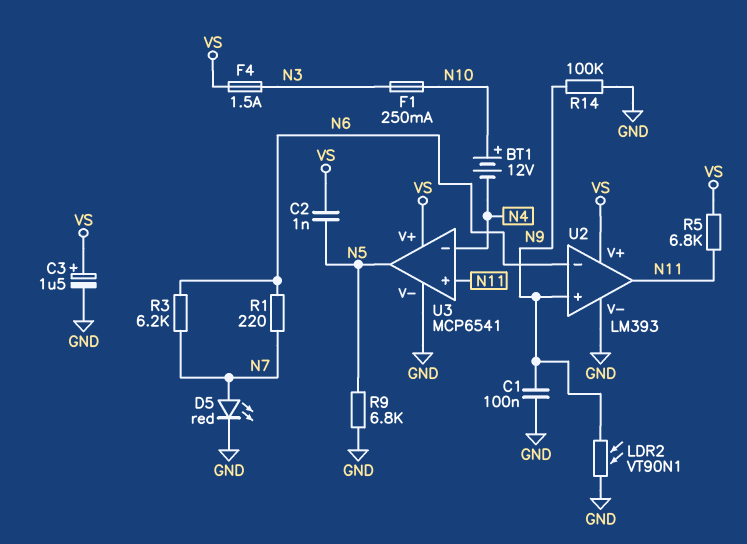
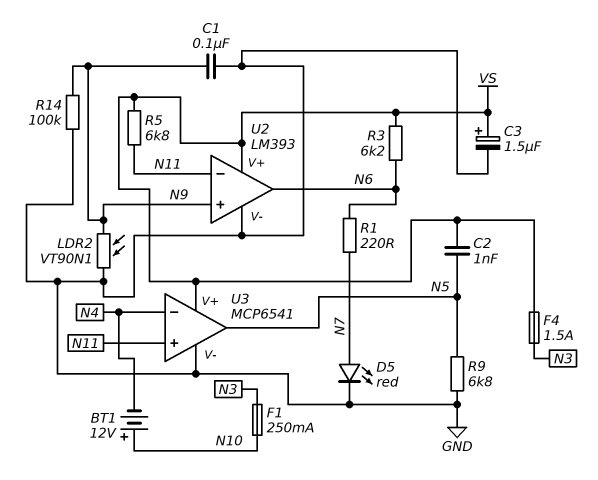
R3: 6.2k (N6, N7) -> 6.2k (N6, VS)
U2 pin in-: N6 -> N11
U2 pin out: N11 -> N6

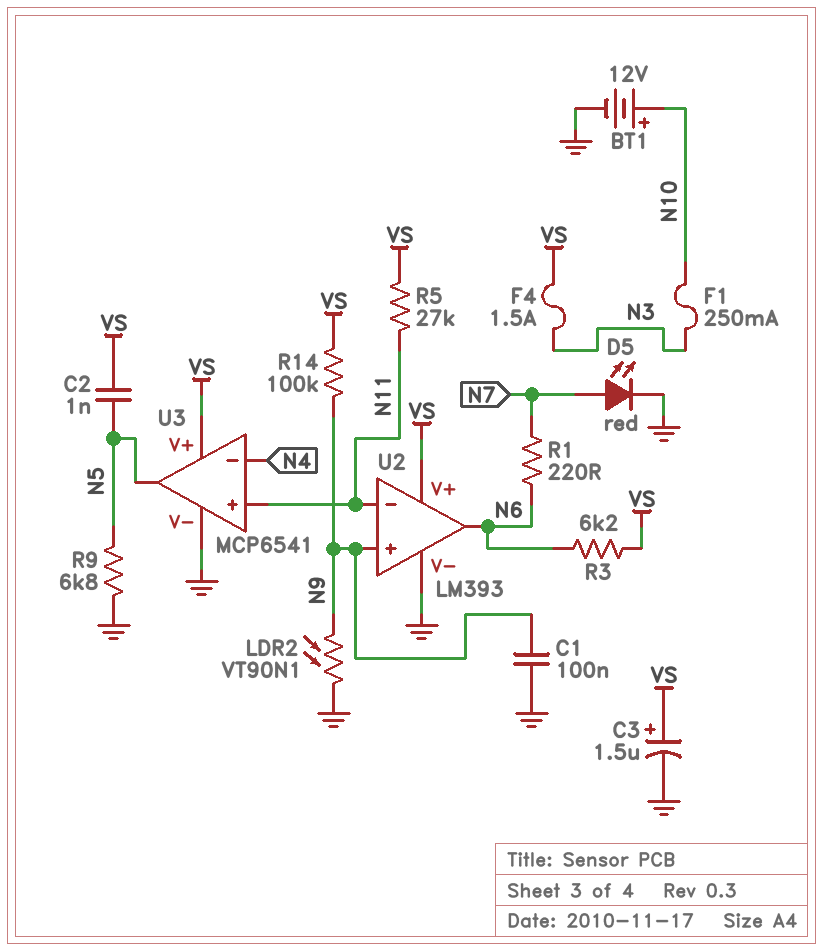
BT1: 12V (plus N10, minus N4) -> 12V (plus N10, minus GND)
R5: 6.8k (N11, VS) -> 27k (N11, VS)
R14: 100k (GND, N9) -> 100k (N9, VS)

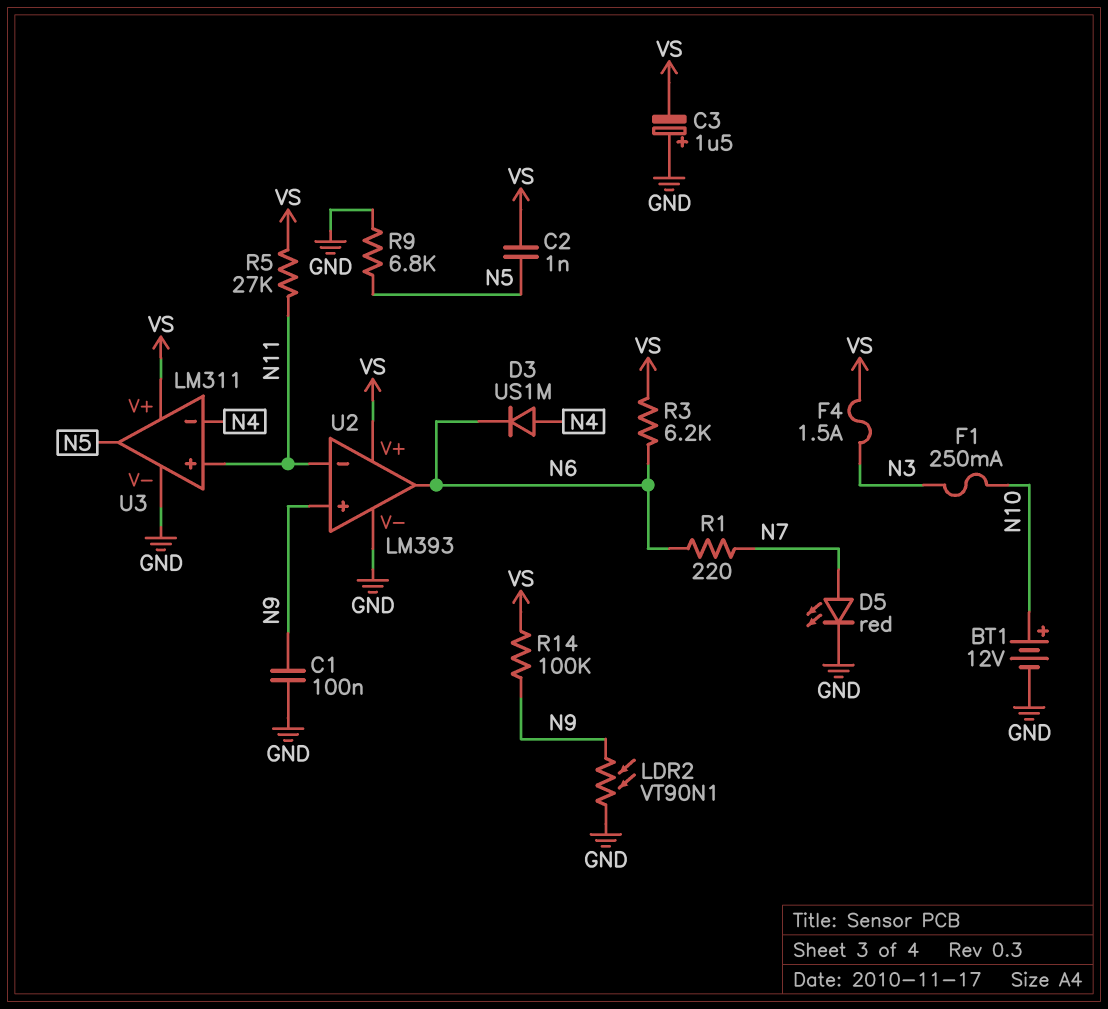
C3: 1.5uF (plus VS, minus GND) -> 1.5uF (plus GND, minus VS)
D3: none -> diode US1M (A N4, K N6)
U3: MCP6541 -> LM311

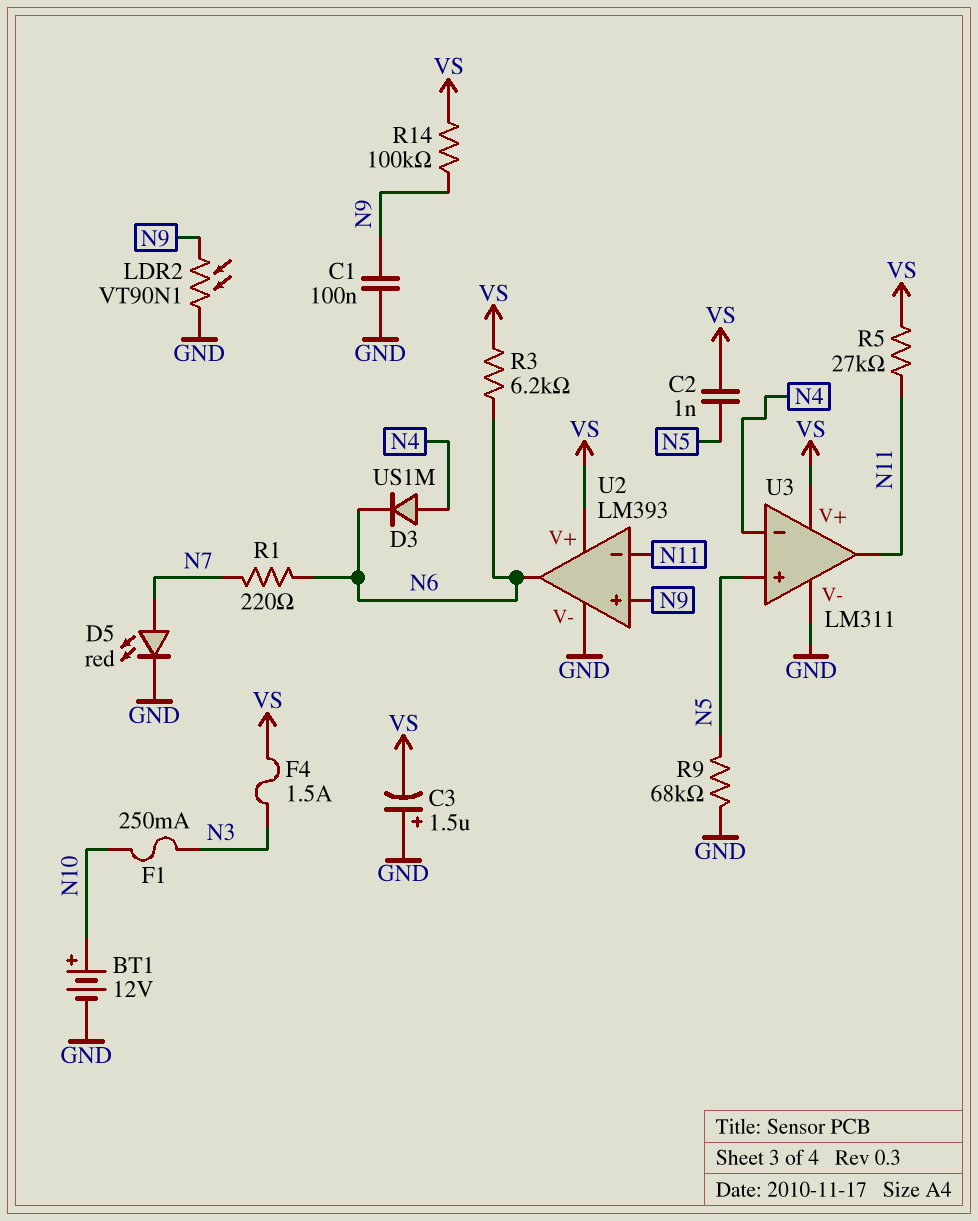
R9: 6.8k (GND, N5) -> 68k (GND, N5)
U3 pin in+: N11 -> N5
U3 pin out: N5 -> N11

